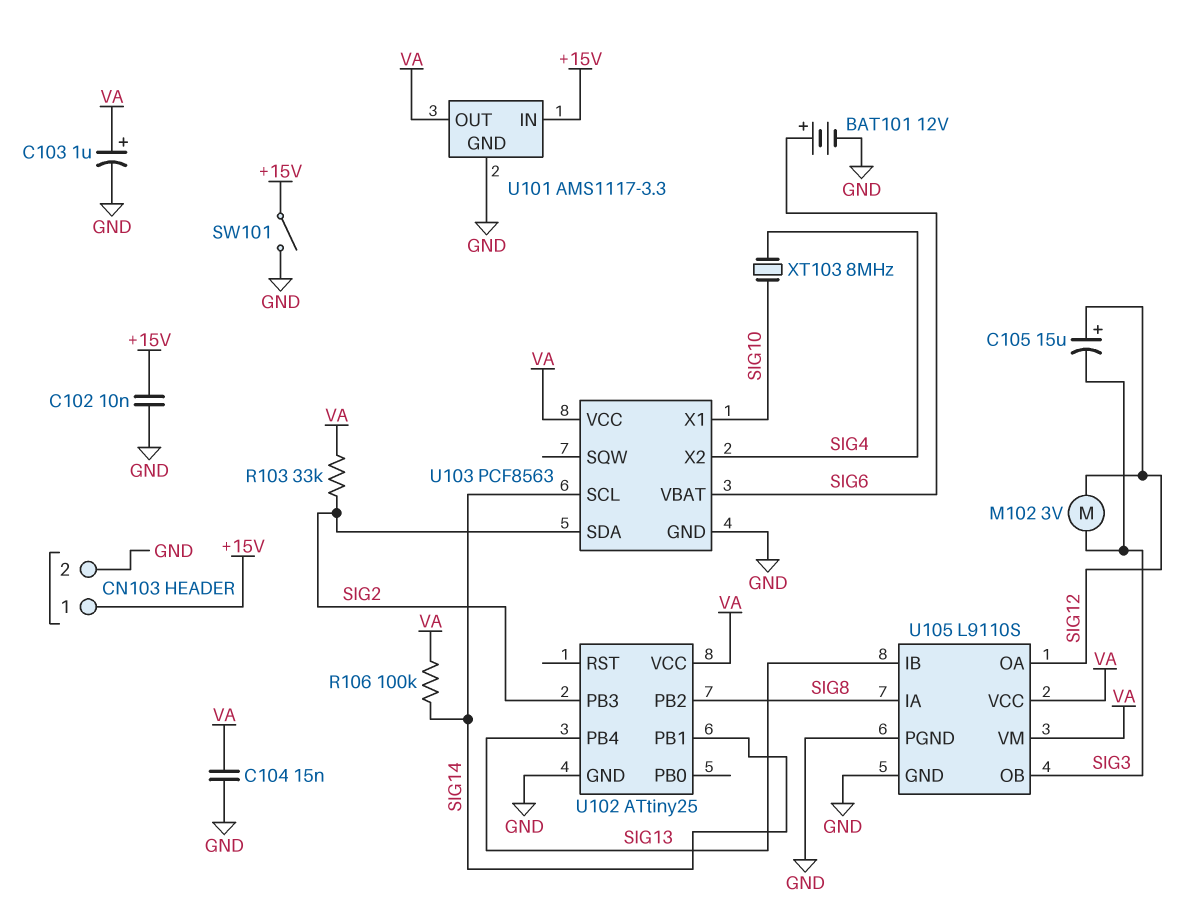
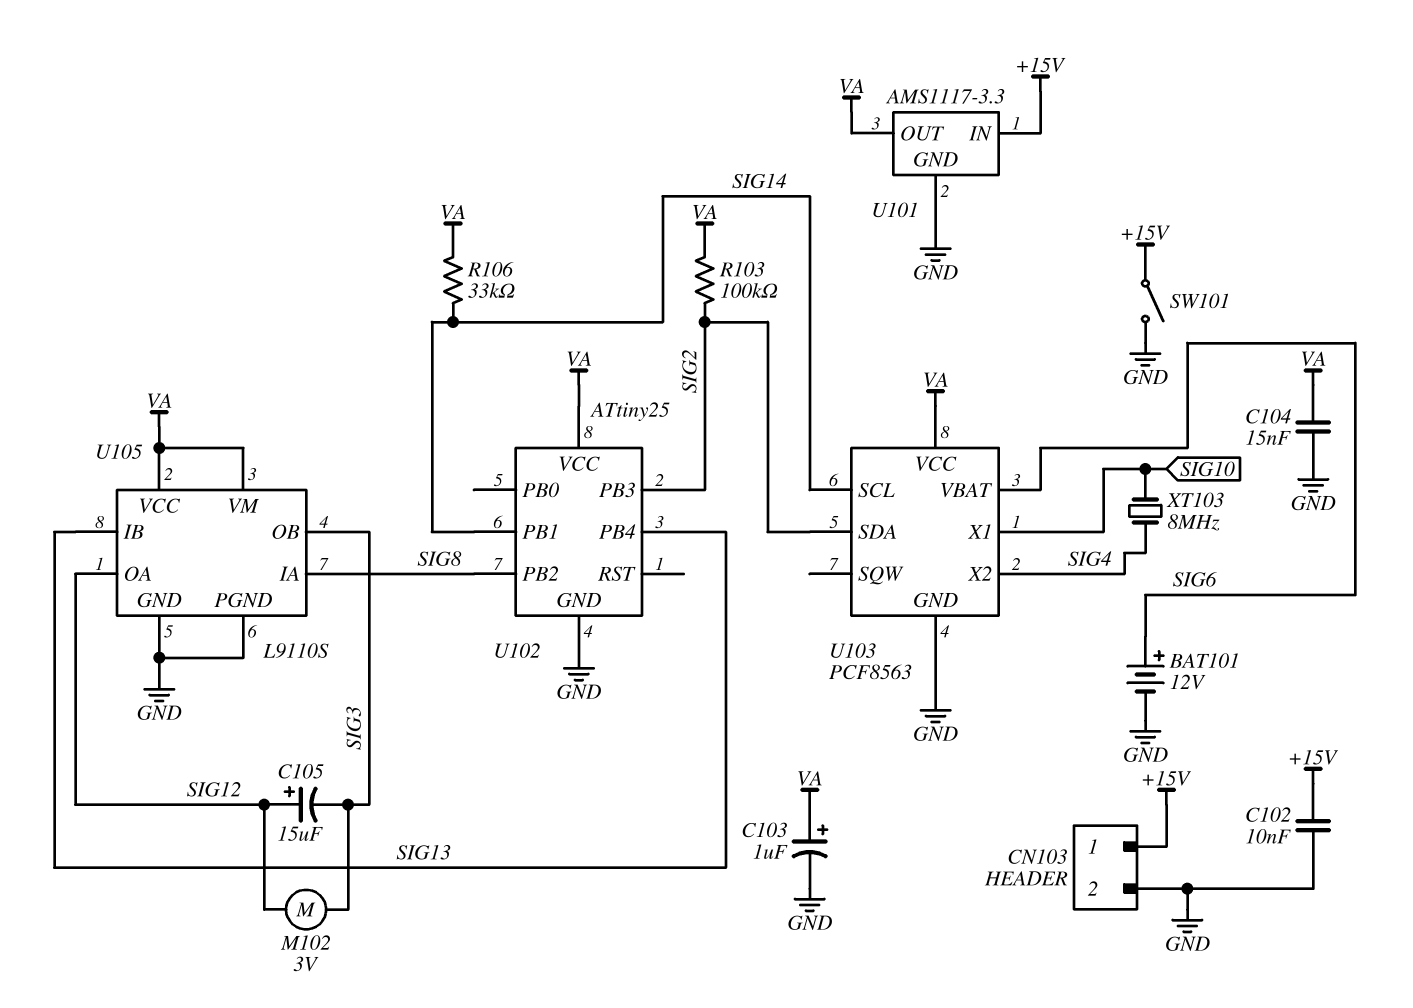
R103: 33k (SIG2, VA) -> 100k (SIG2, VA)
R106: 100k (SIG14, VA) -> 33k (SIG14, VA)

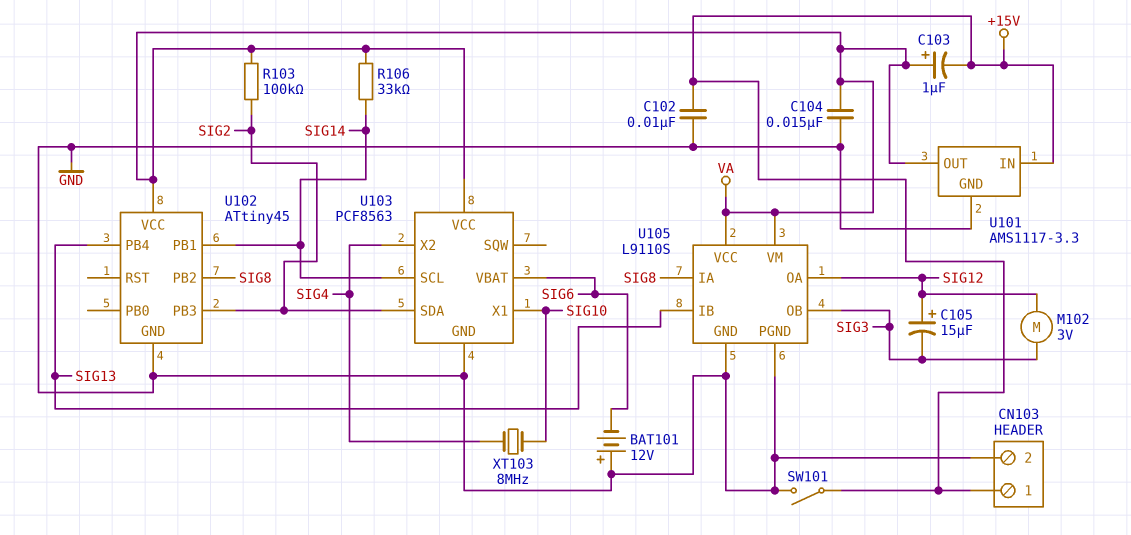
BAT101: 12V (plus SIG6, minus GND) -> 12V (plus GND, minus SIG6)
C103: 1uF (plus VA, minus GND) -> 1uF (plus VA, minus +15V)
U102: ATtiny25 -> ATtiny45

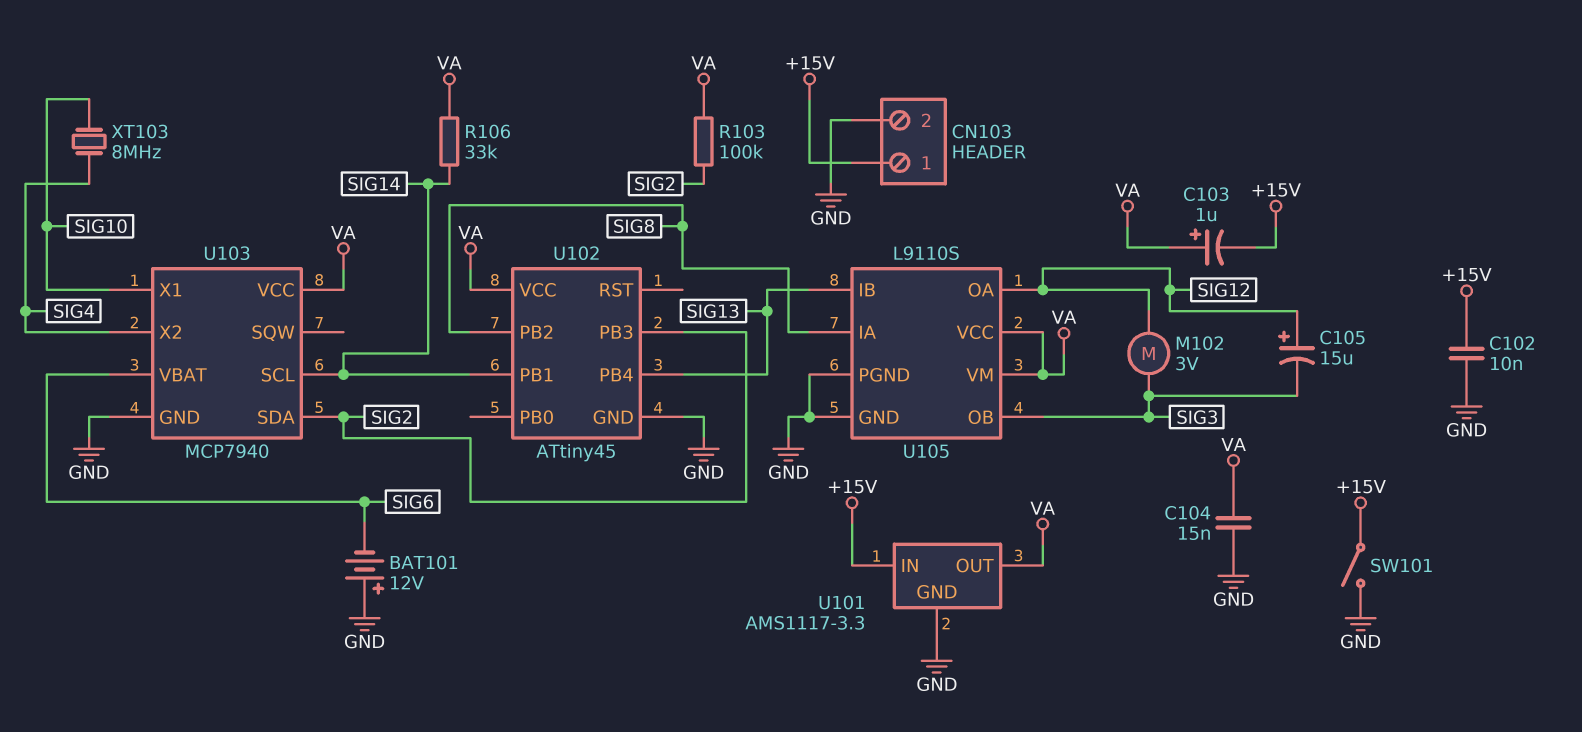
U103: PCF8563 -> MCP7940

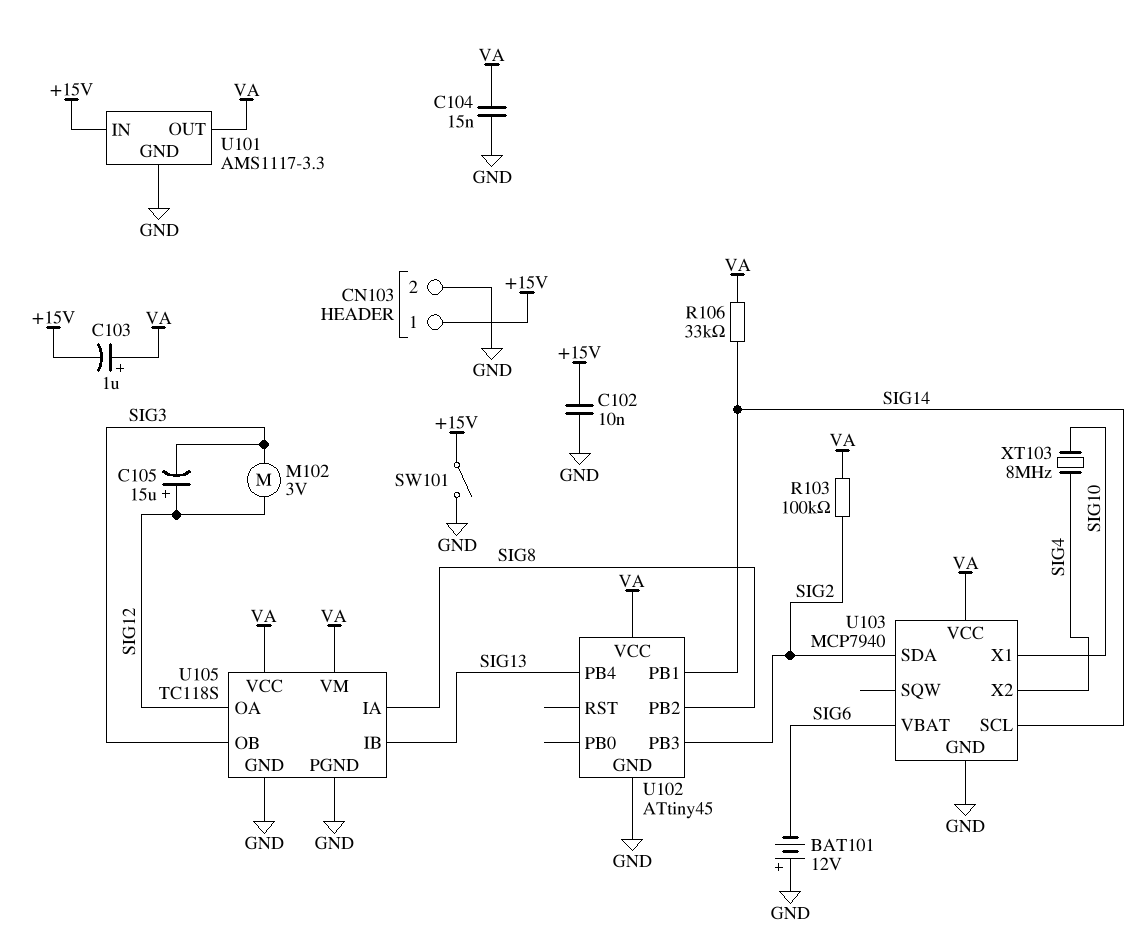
U105: L9110S -> TC118S

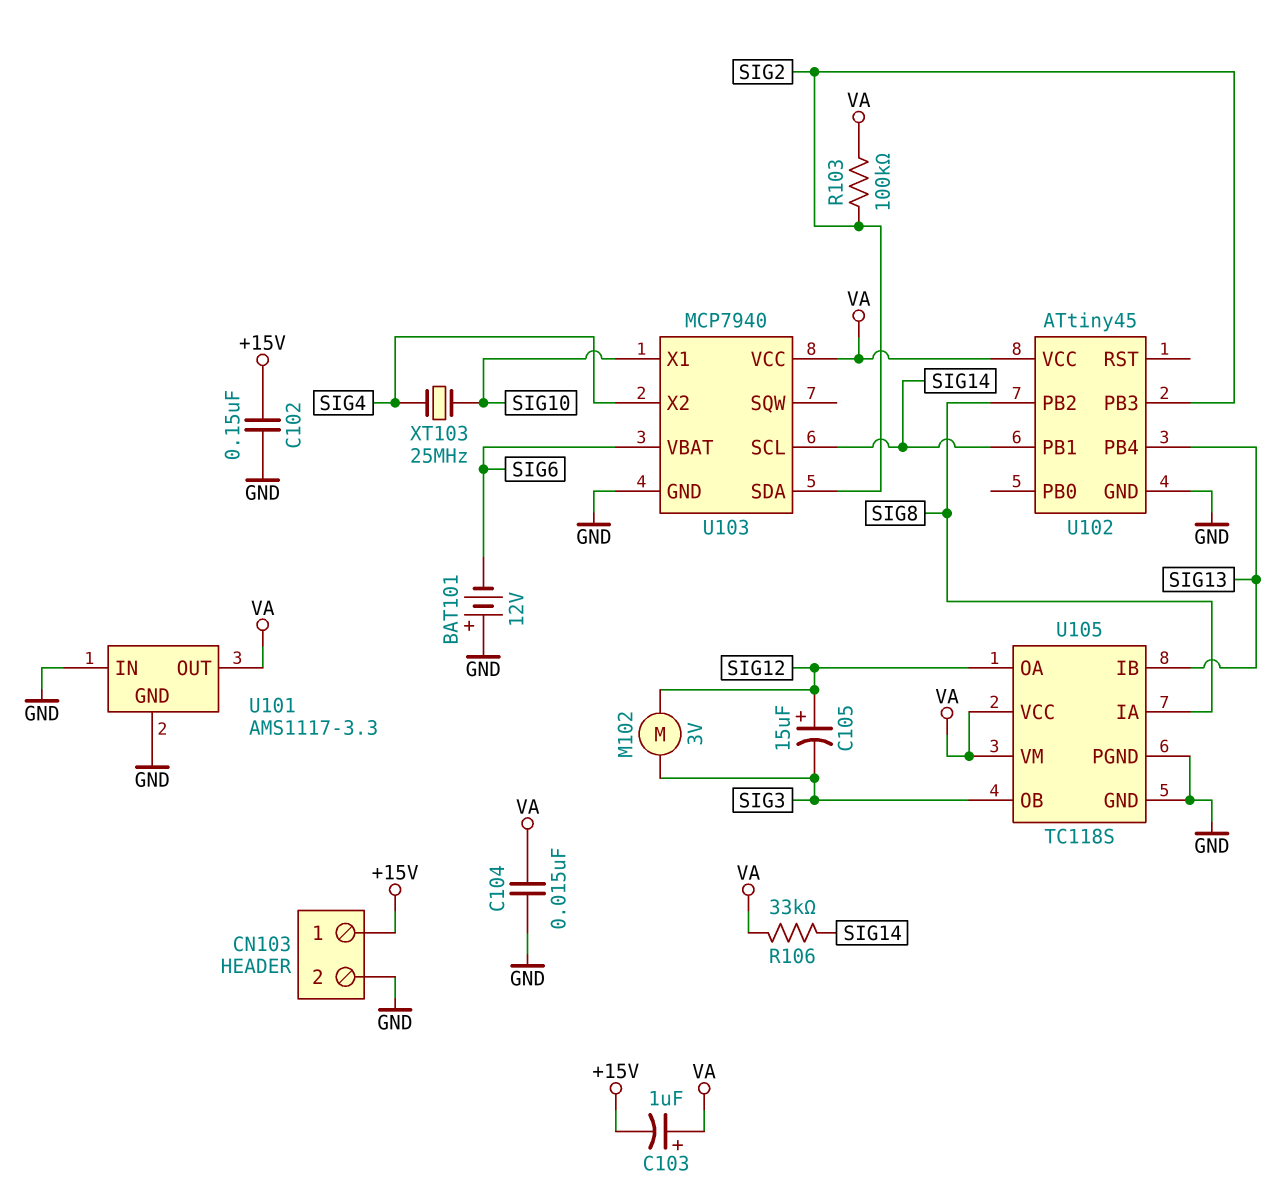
C102: 10nF (+15V, GND) -> 150nF (+15V, GND)
SW101: switch (+15V, GND) -> none
U101 pin IN: +15V -> GND
XT103: 8MHz (SIG4, SIG10) -> 25MHz (SIG4, SIG10)

